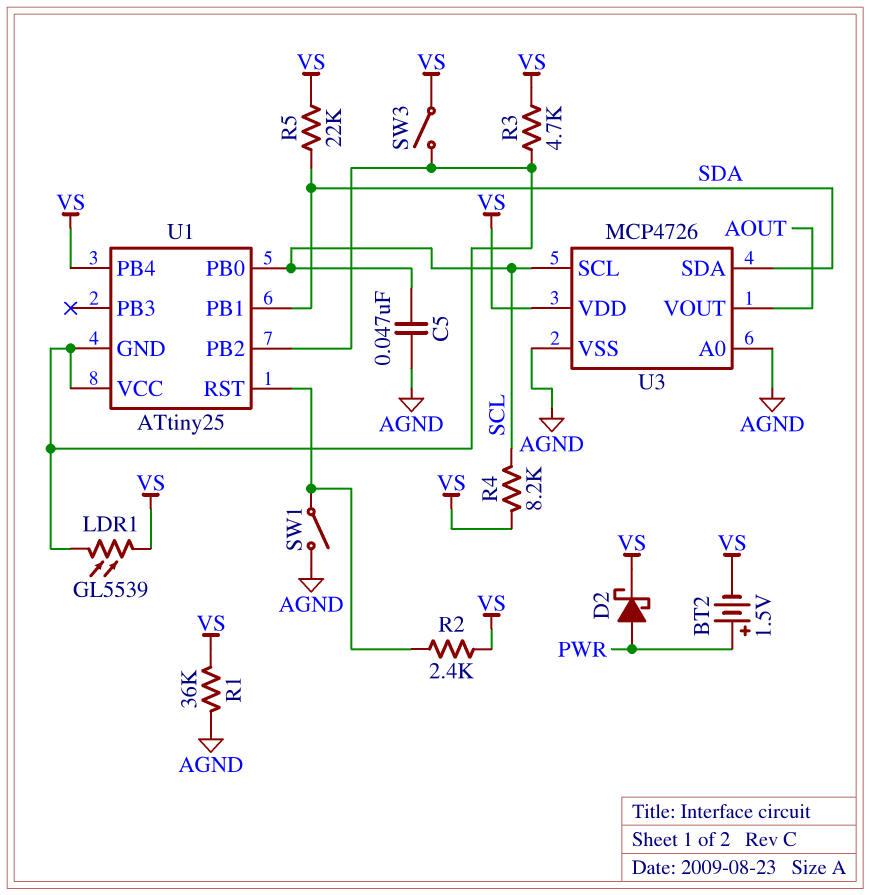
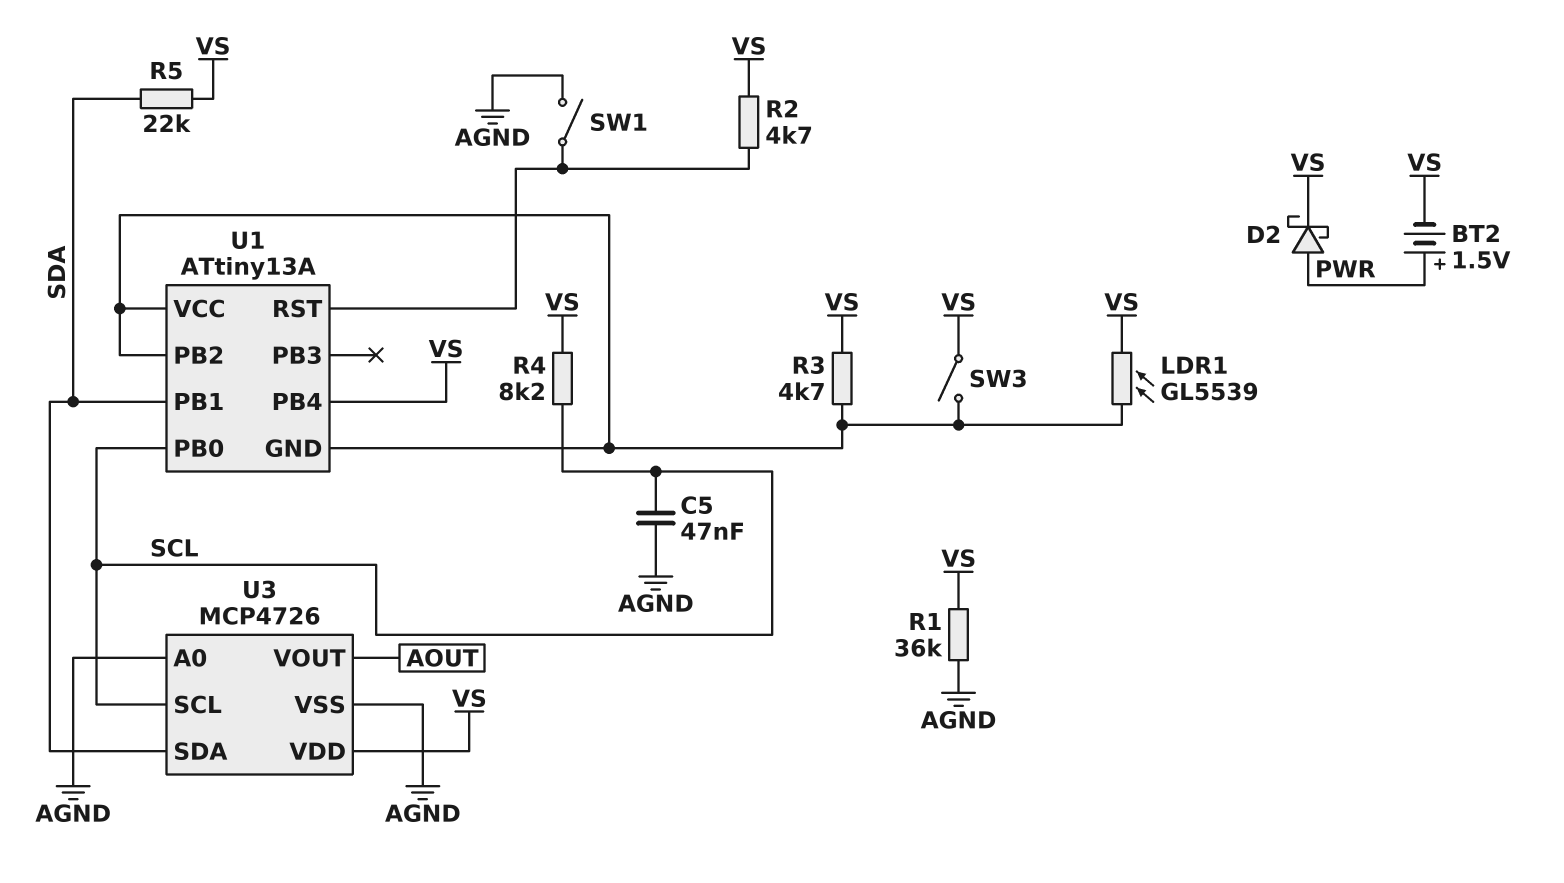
R2: 2.4k (U1/RST, VS) -> 4.7k (U1/RST, VS)
U1: ATtiny25 -> ATtiny13A

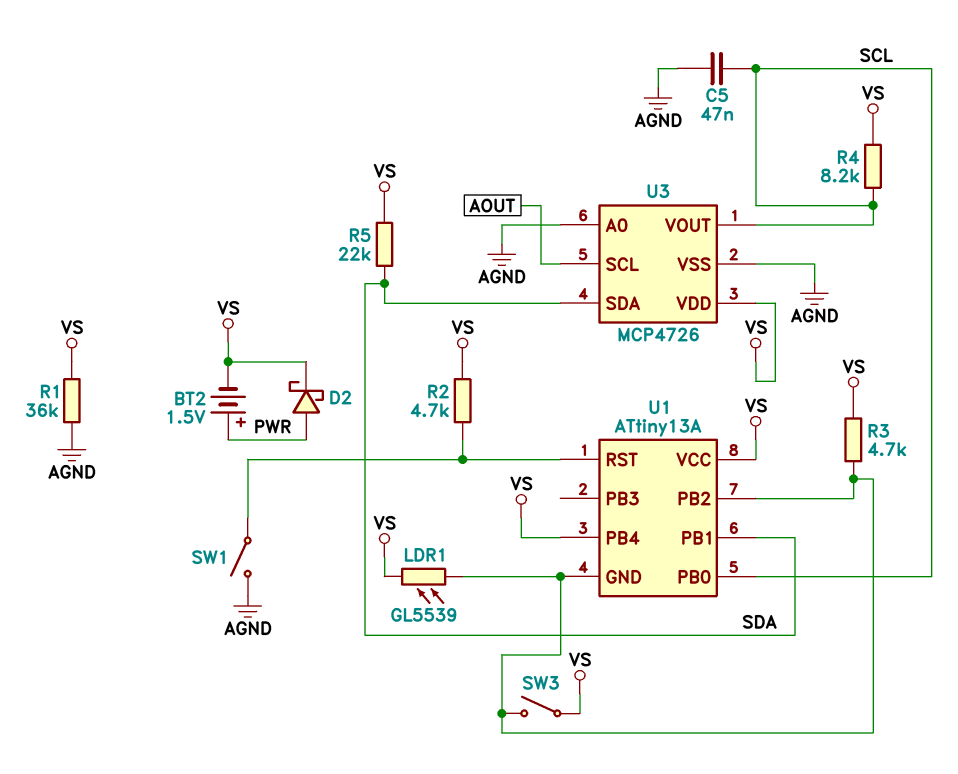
U1 pin VCC: U1/GND -> VS
U3 pin SCL: SCL -> AOUT
U3 pin VOUT: AOUT -> SCL

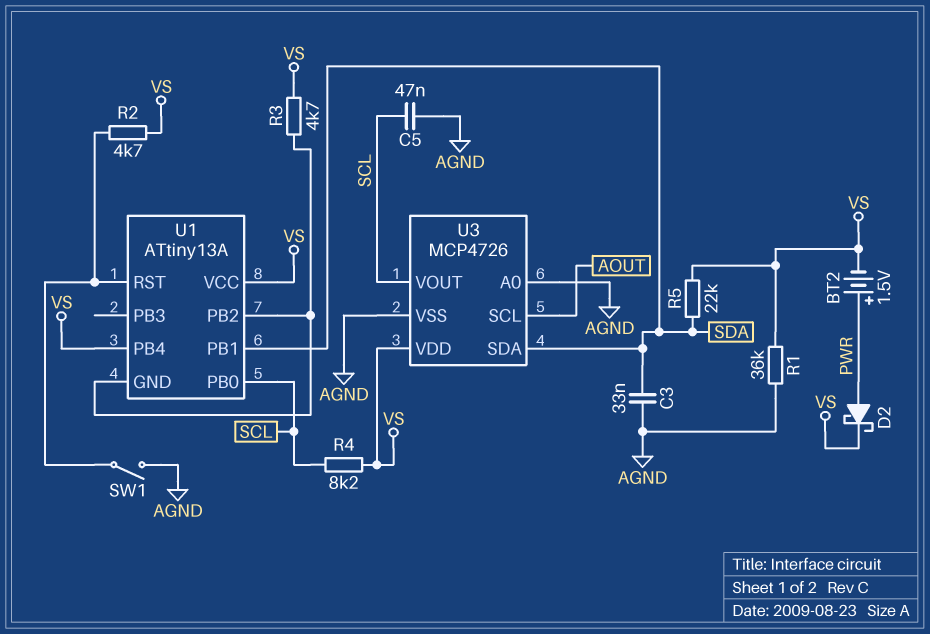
C3: none -> 33nF (AGND, SDA)
LDR1: GL5539 (U1/GND, VS) -> none
SW3: switch (U1/GND, VS) -> none

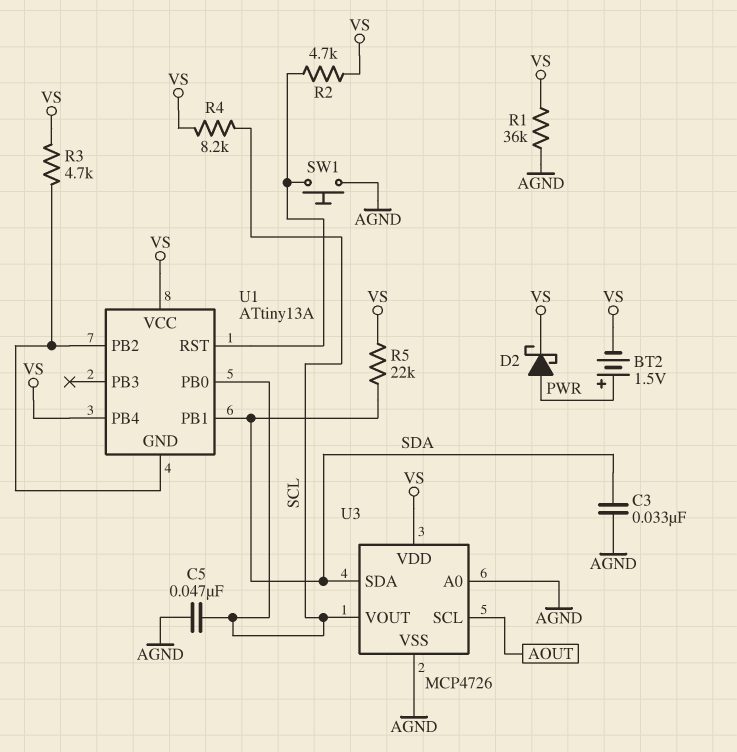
SW1: switch (AGND, U1/RST) -> button (AGND, U1/RST)

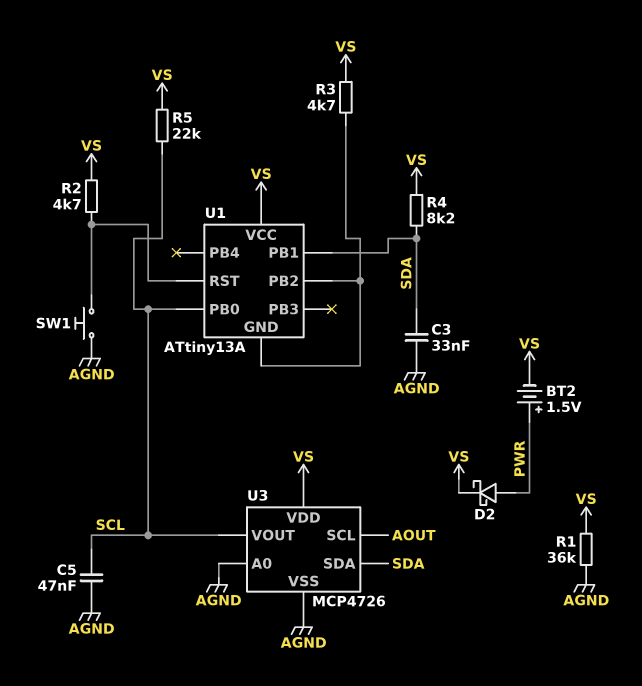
R4: 8.2k (SCL, VS) -> 8.2k (SDA, VS)
R5: 22k (SDA, VS) -> 22k (SCL, VS)
U1 pin PB4: VS -> none

